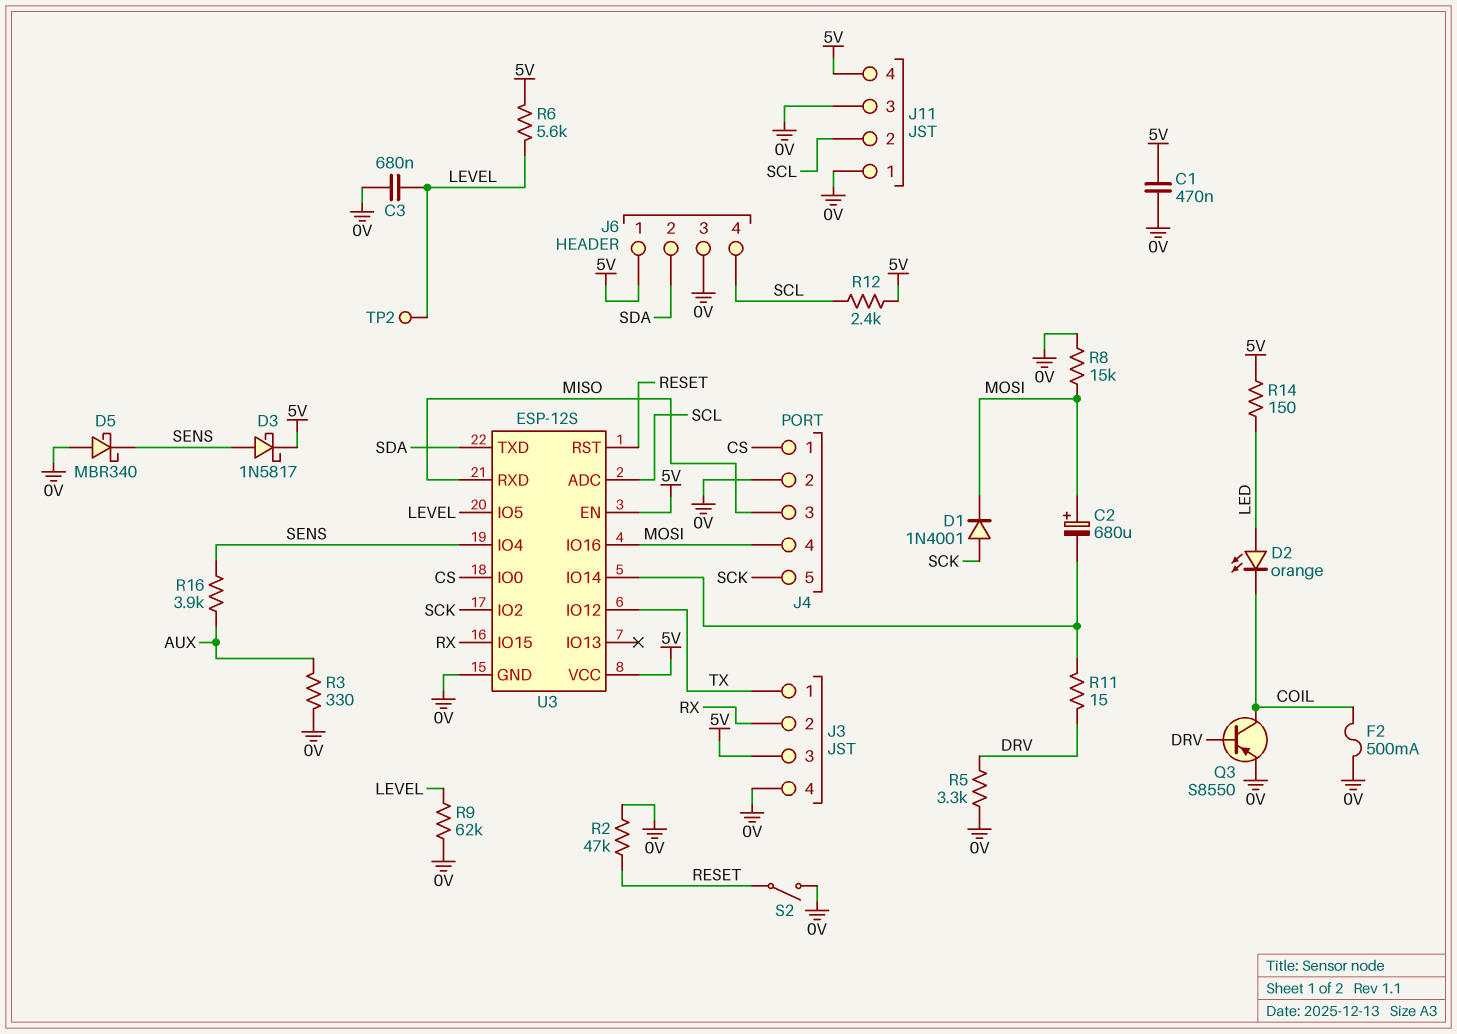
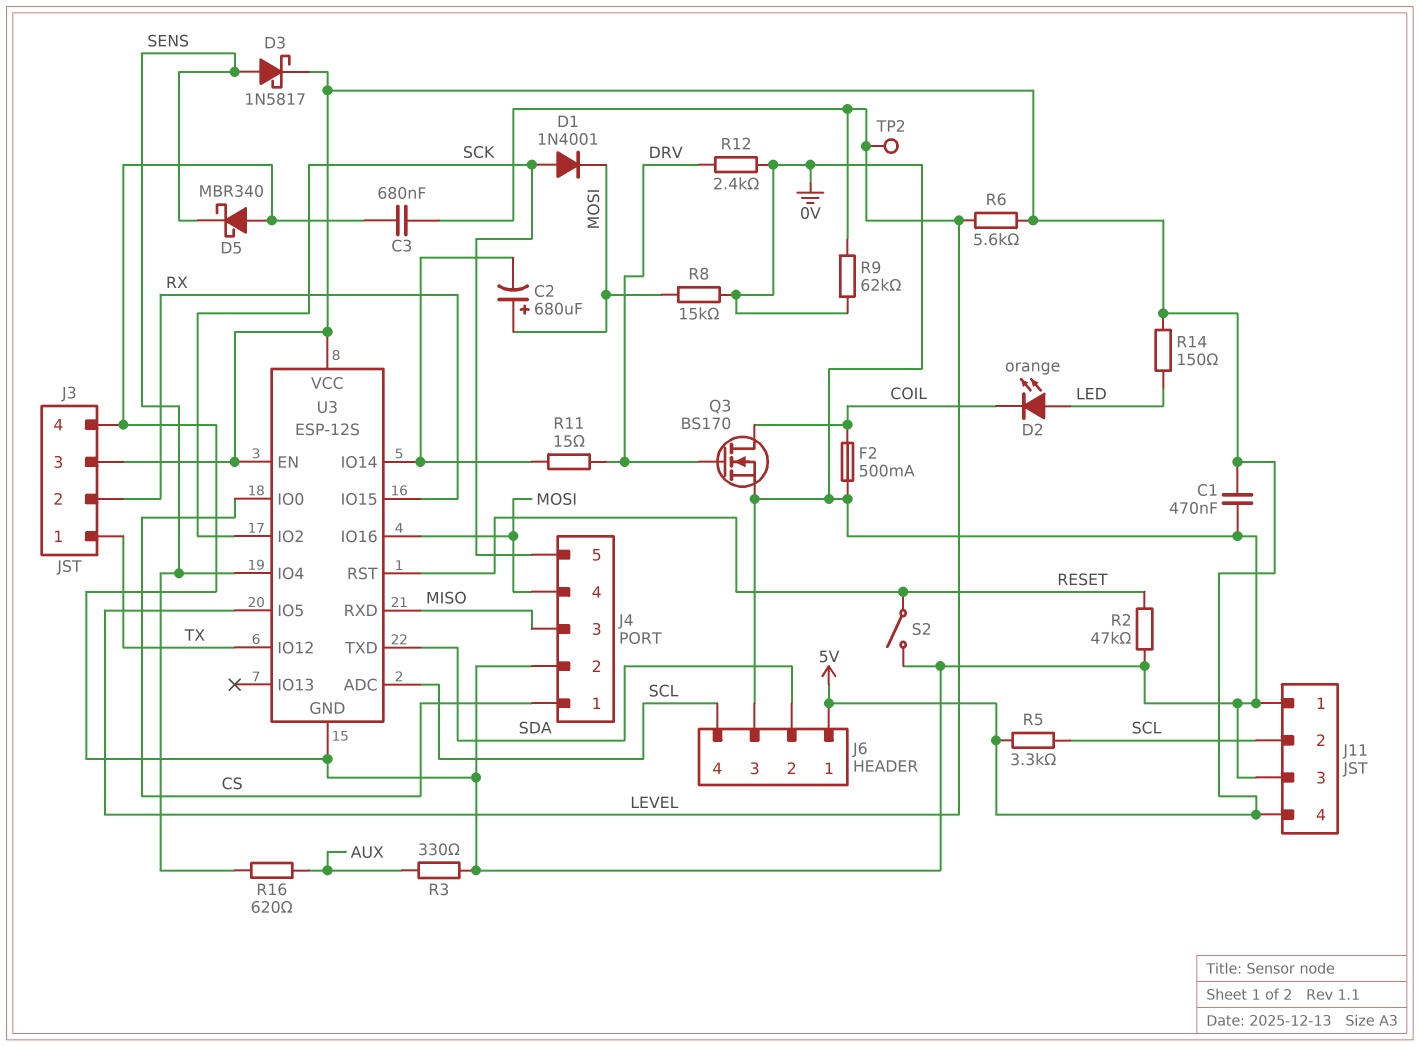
Q3: PNP S8550 (B DRV, C COIL, E 0V) -> NMOS BS170 (G DRV, D COIL, S 0V)
R5: 3.3k (0V, DRV) -> 3.3k (5V, SCL)
R12: 2.4k (5V, SCL) -> 2.4k (0V, DRV)
R16: 3.9k (AUX, SENS) -> 620 (AUX, SENS)

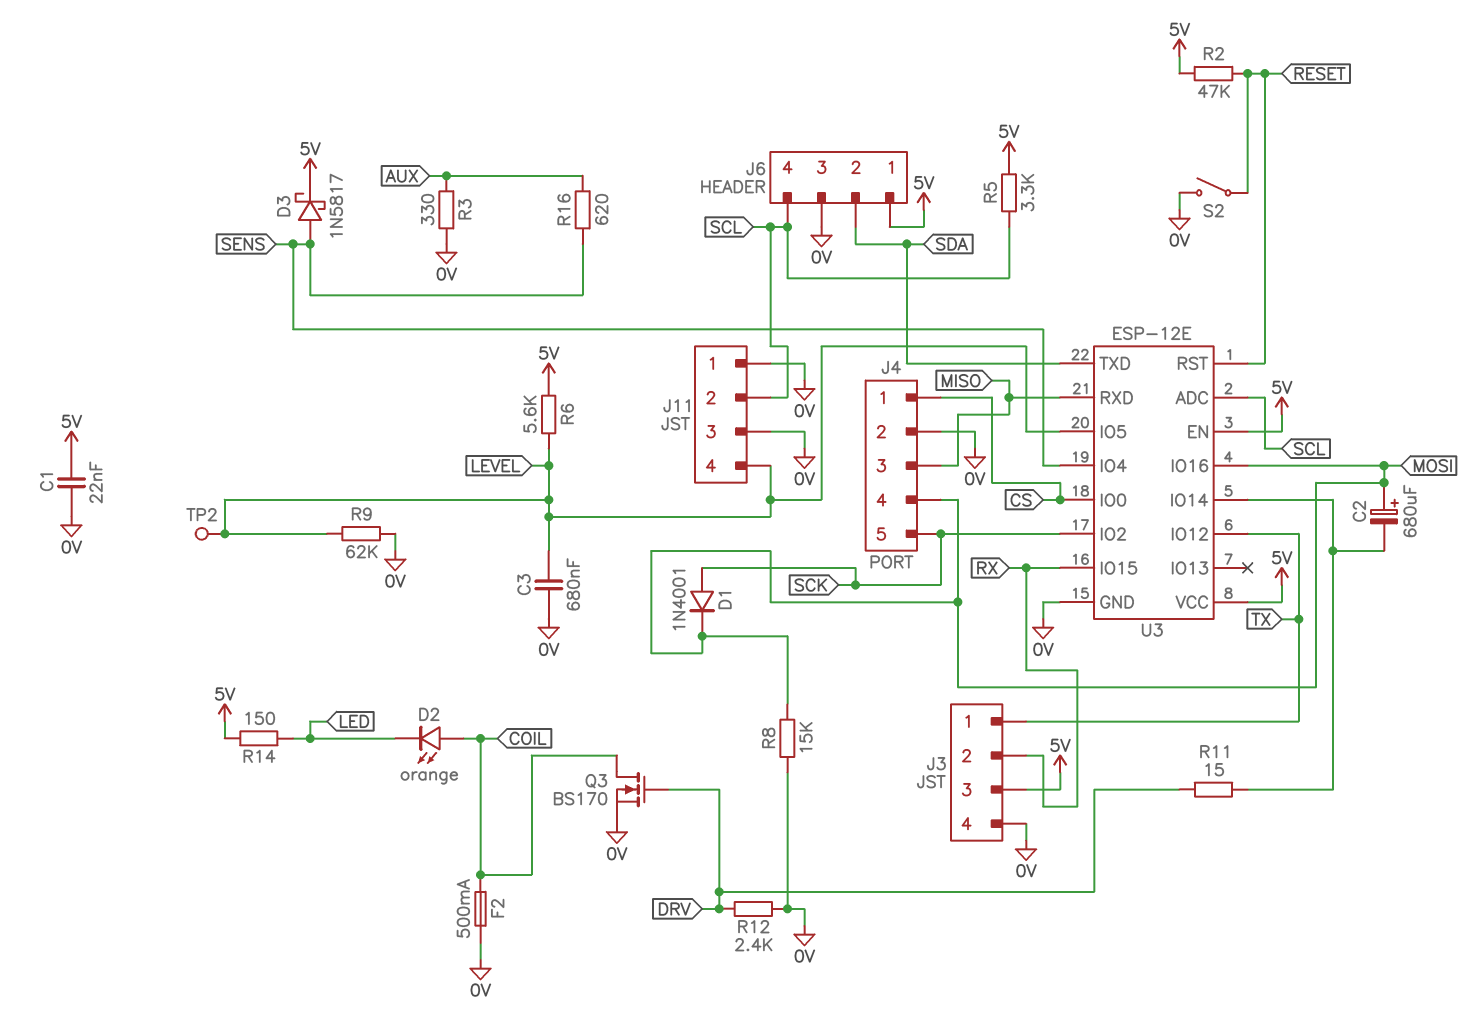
C1: 470nF (0V, 5V) -> 22nF (0V, 5V)
D2: LED orange (A LED, K COIL) -> LED orange (A COIL, K LED)
D5: schottky MBR340 (A 0V, K SENS) -> none
J11 pin 4: 5V -> LEVEL
R2: 47k (0V, RESET) -> 47k (5V, RESET)
U3: ESP-12S -> ESP-12E

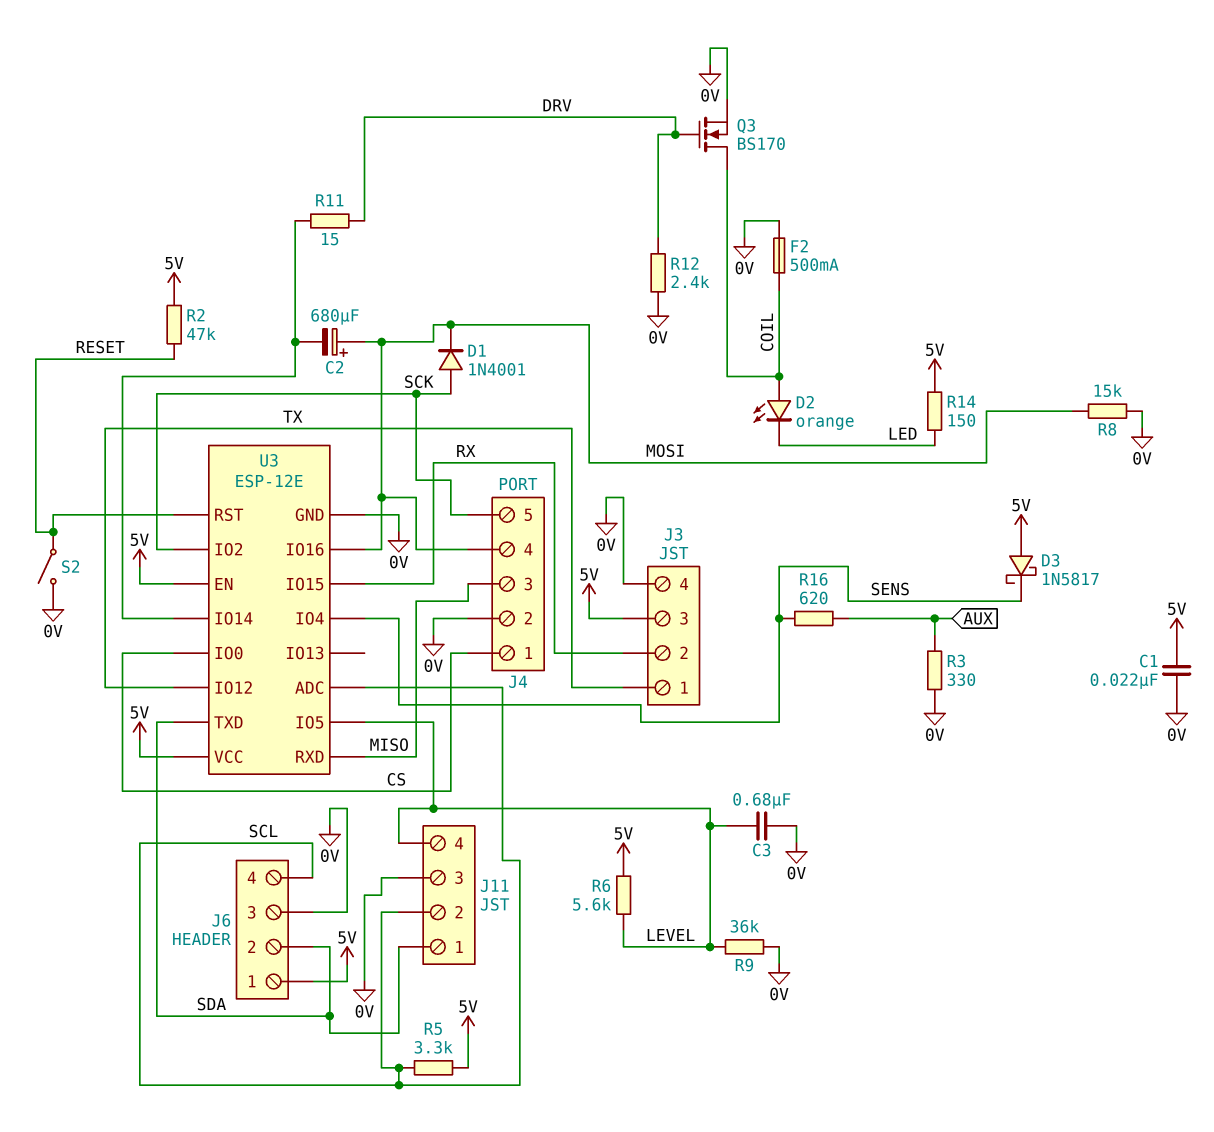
D3: schottky 1N5817 (A SENS, K 5V) -> schottky 1N5817 (A 5V, K SENS)
J11 pin 1: 0V -> SDA
R9: 62k (0V, LEVEL) -> 36k (0V, LEVEL)
TP2: test point (LEVEL) -> none

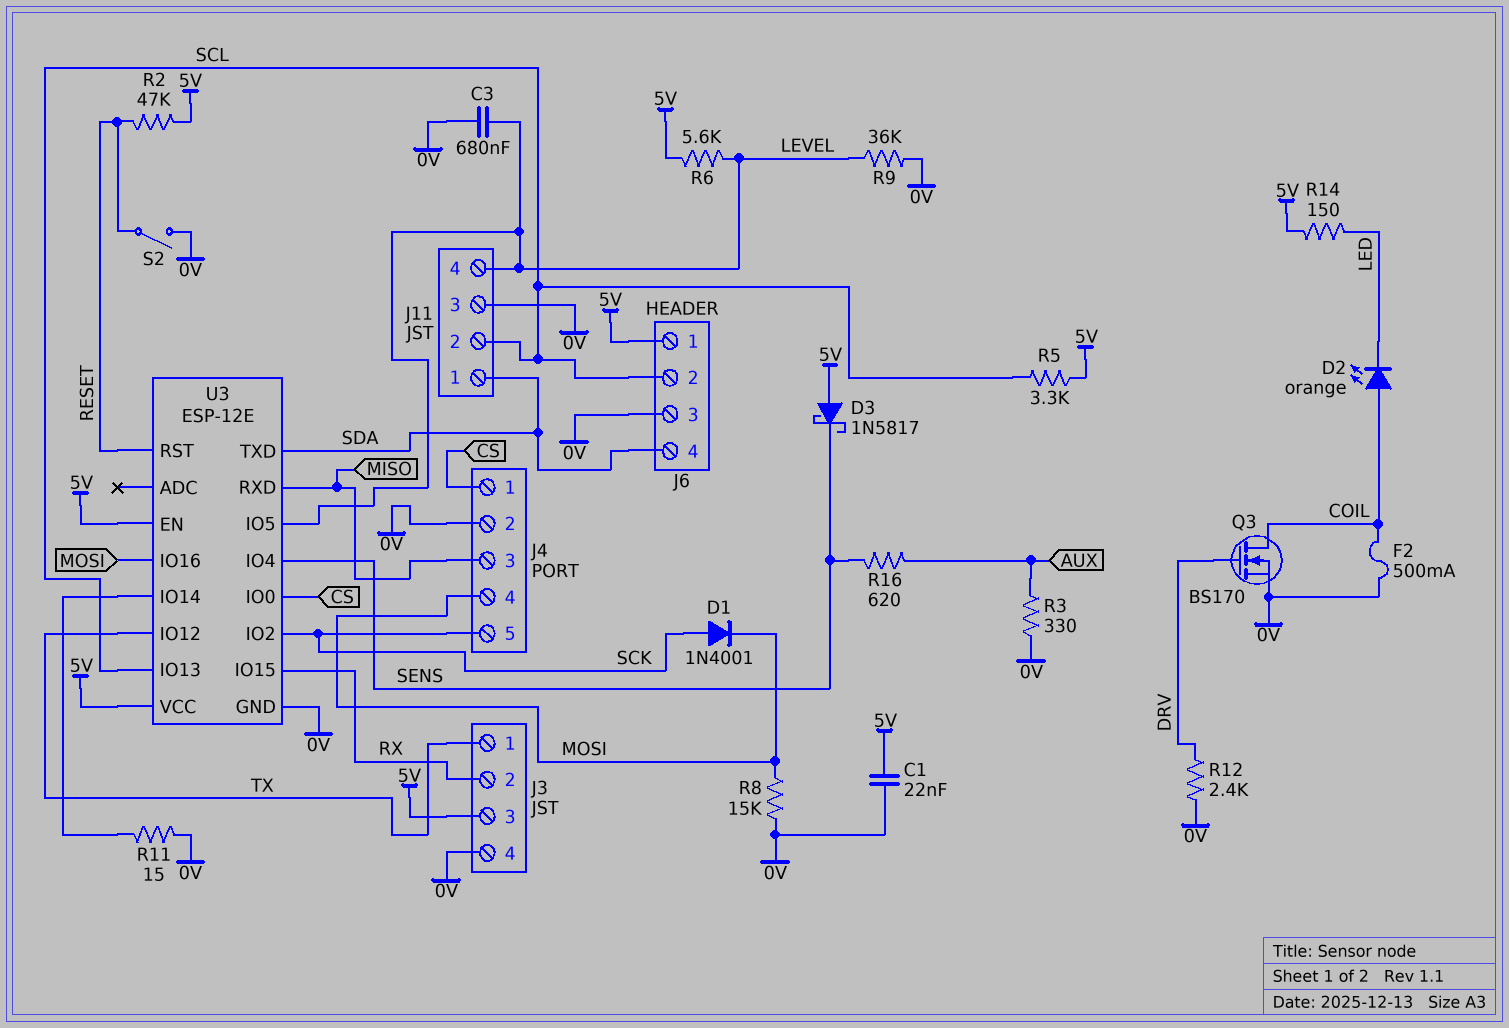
C2: 680uF (plus MOSI, minus U3/IO14) -> none
J6 pin 2: SDA -> SCL
J6 pin 4: SCL -> SDA
R11: 15 (DRV, U3/IO14) -> 15 (0V, U3/IO14)
U3 pin ADC: SCL -> none
U3 pin IO13: none -> SCL

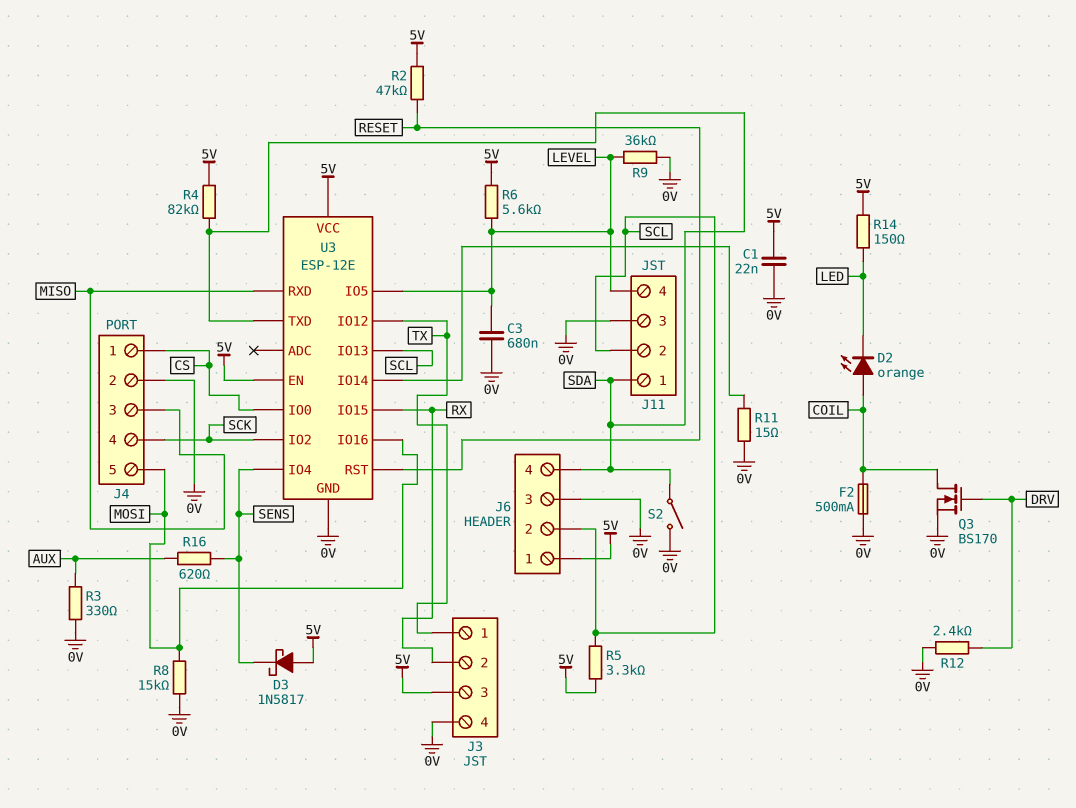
D1: diode 1N4001 (A SCK, K MOSI) -> none
J4 pin 4: MOSI -> SCK
J4 pin 5: SCK -> MOSI
R4: none -> 82k (5V, SDA)
S2: switch (0V, RESET) -> switch (0V, SDA)

